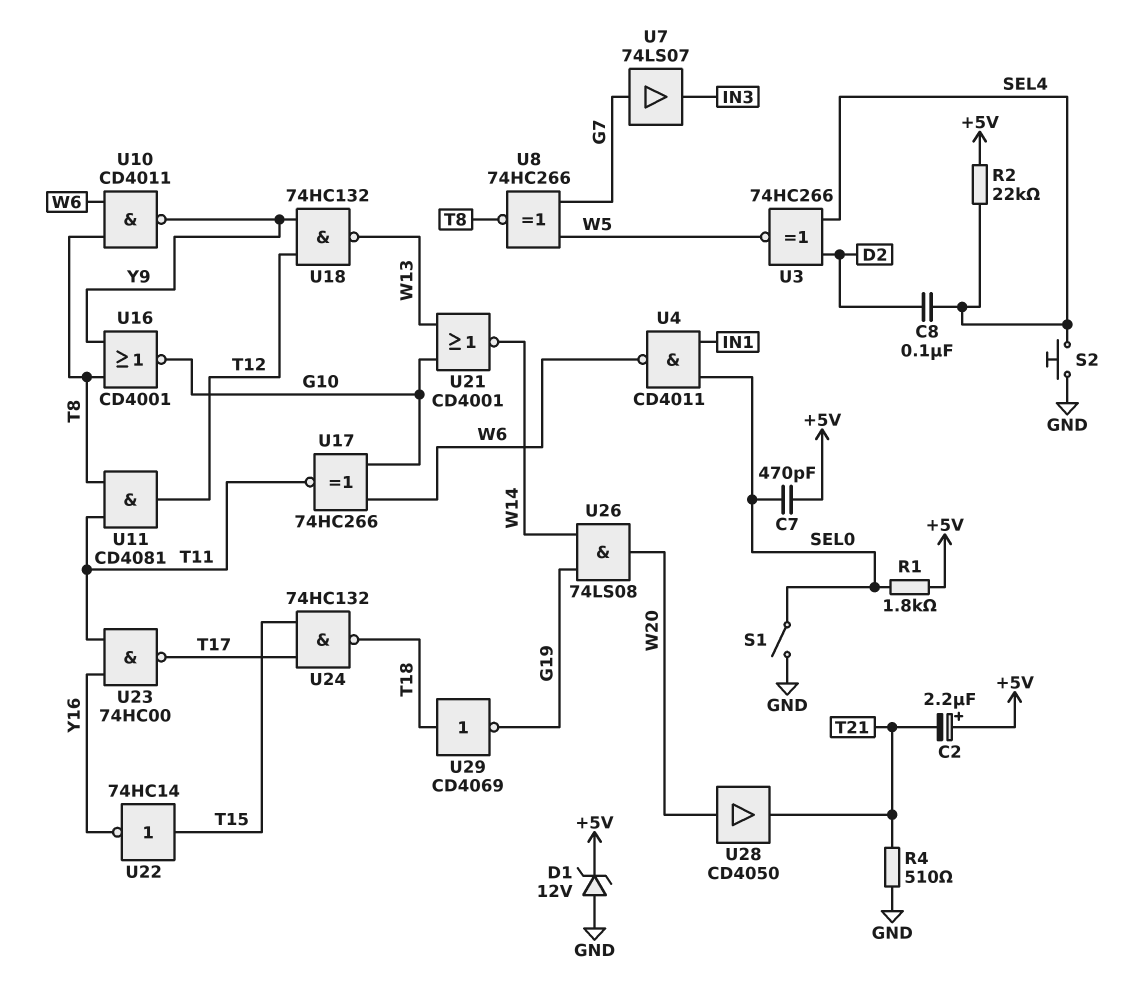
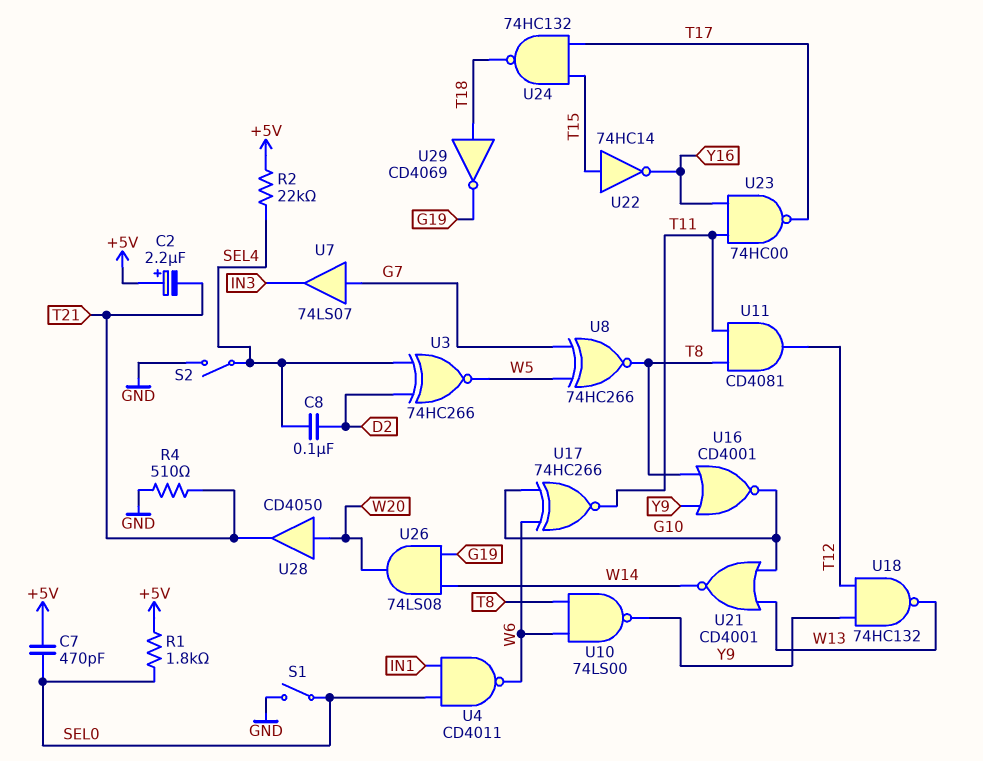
D1: zener 12V (A GND, K +5V) -> none
S2: button (GND, SEL4) -> switch (GND, SEL4)
U10: NAND CD4011 (in T8, in W6, out Y9) -> NAND 74LS00 (in T8, in W6, out Y9)

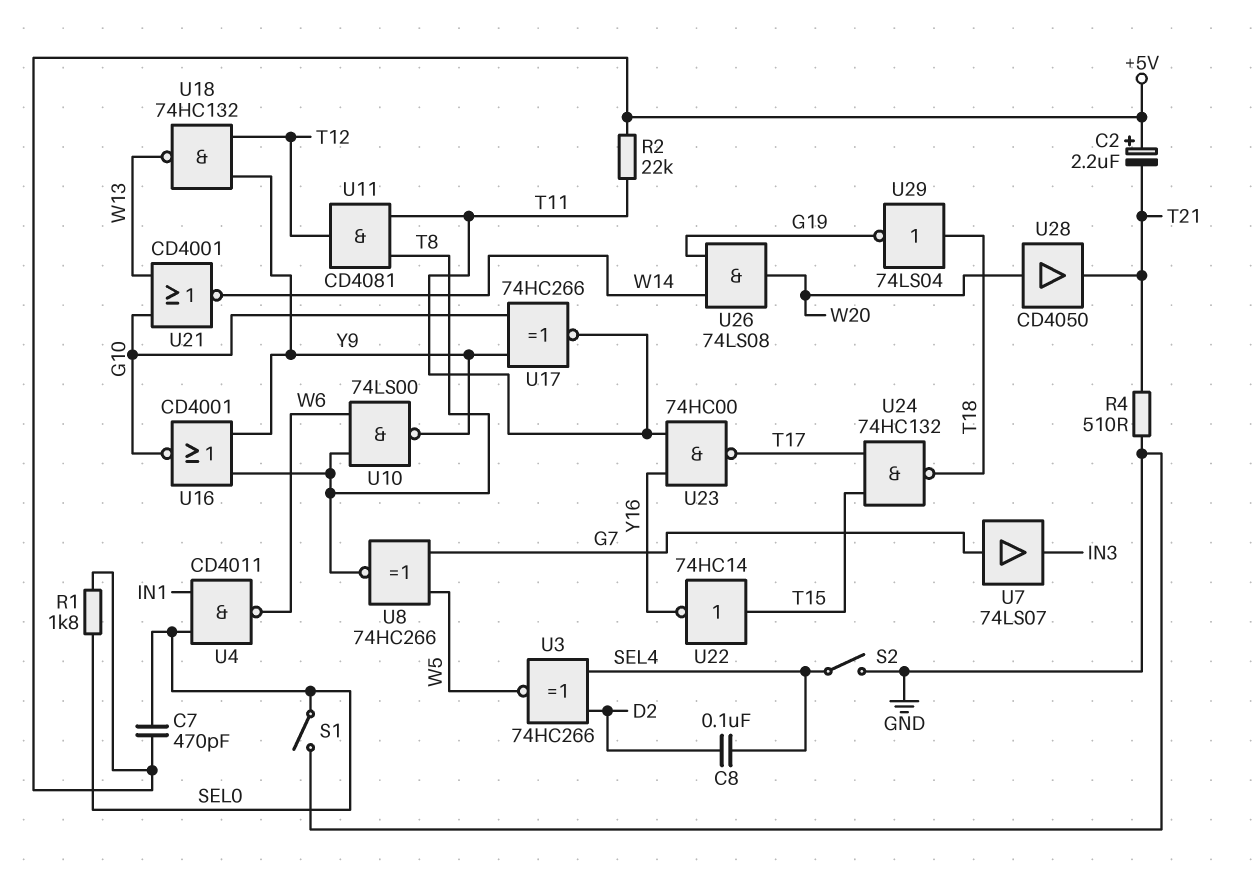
R2: 22k (+5V, SEL4) -> 22k (+5V, T11)
U17: XNOR 74HC266 (in G10, in W6, out T11) -> XNOR 74HC266 (in G10, in Y9, out T11)
U29: NOT CD4069 (in T18, out G19) -> NOT 74LS04 (in T18, out G19)

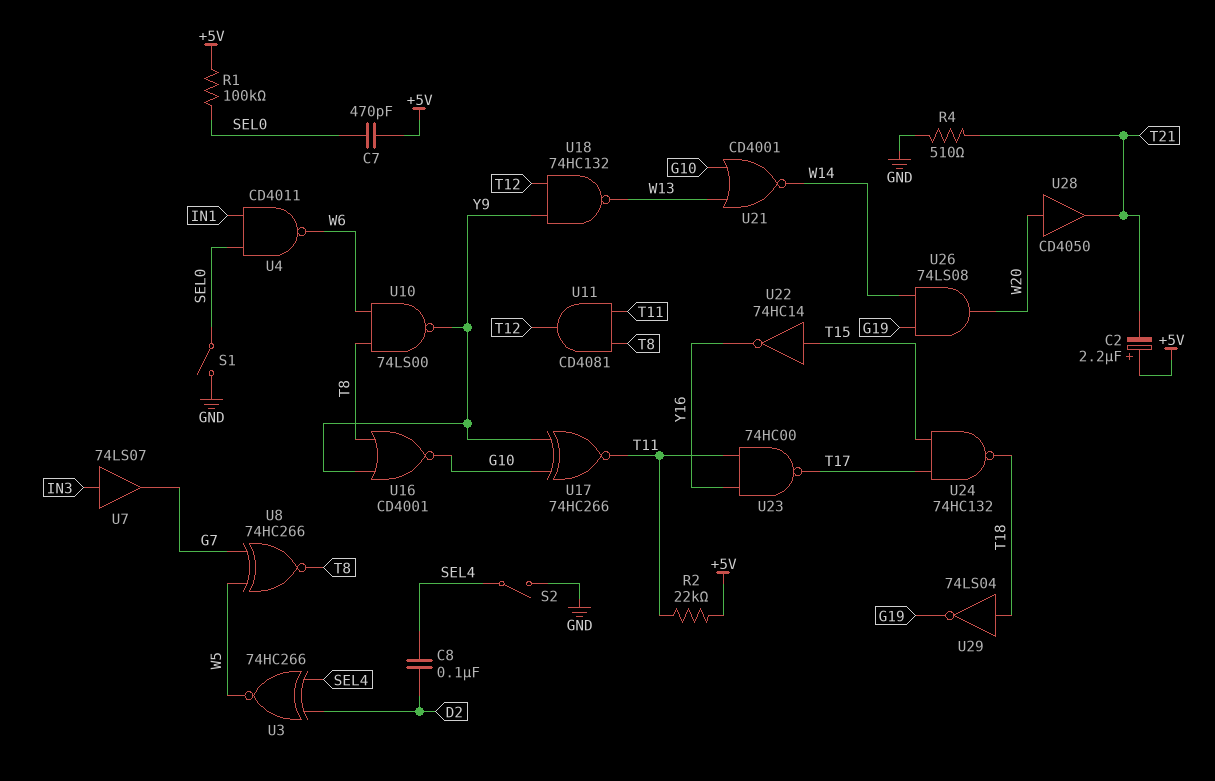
R1: 1.8k (+5V, SEL0) -> 100k (+5V, SEL0)
U7: buffer 74LS07 (in G7, out IN3) -> buffer 74LS07 (in IN3, out G7)

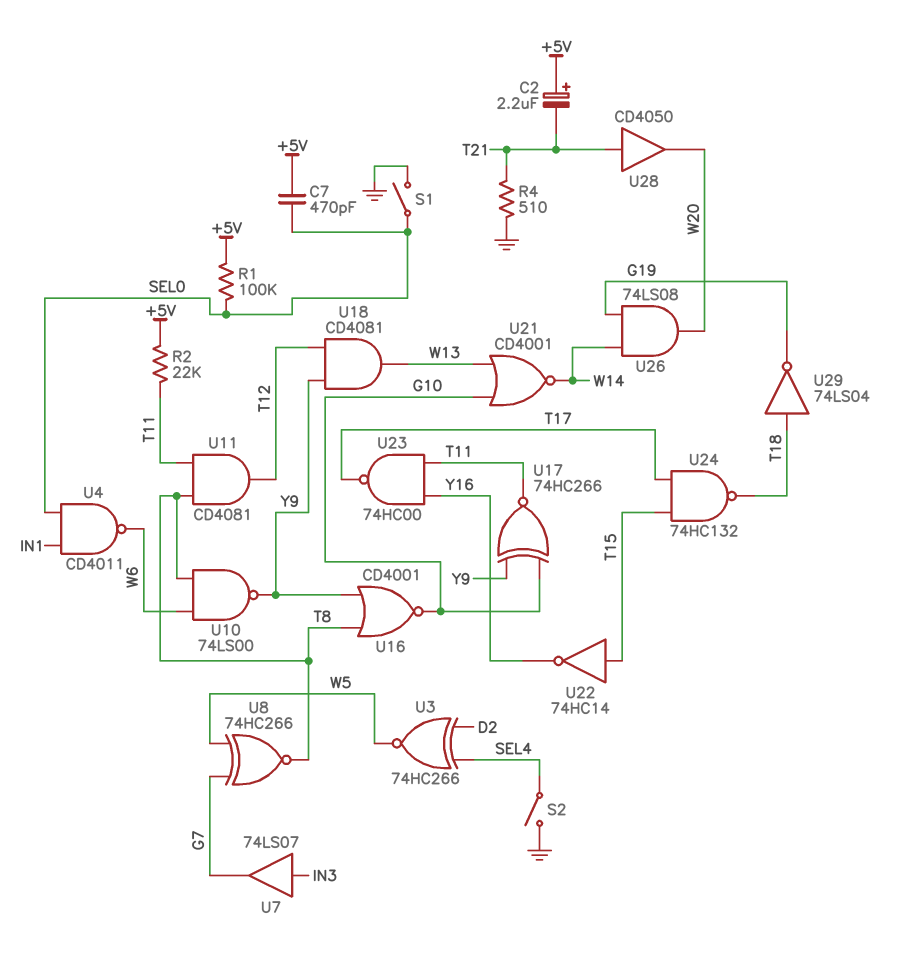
C8: 100nF (D2, SEL4) -> none
U18: NAND 74HC132 (in T12, in Y9, out W13) -> AND CD4081 (in T12, in Y9, out W13)
U28: buffer CD4050 (in W20, out T21) -> buffer CD4050 (in T21, out W20)

